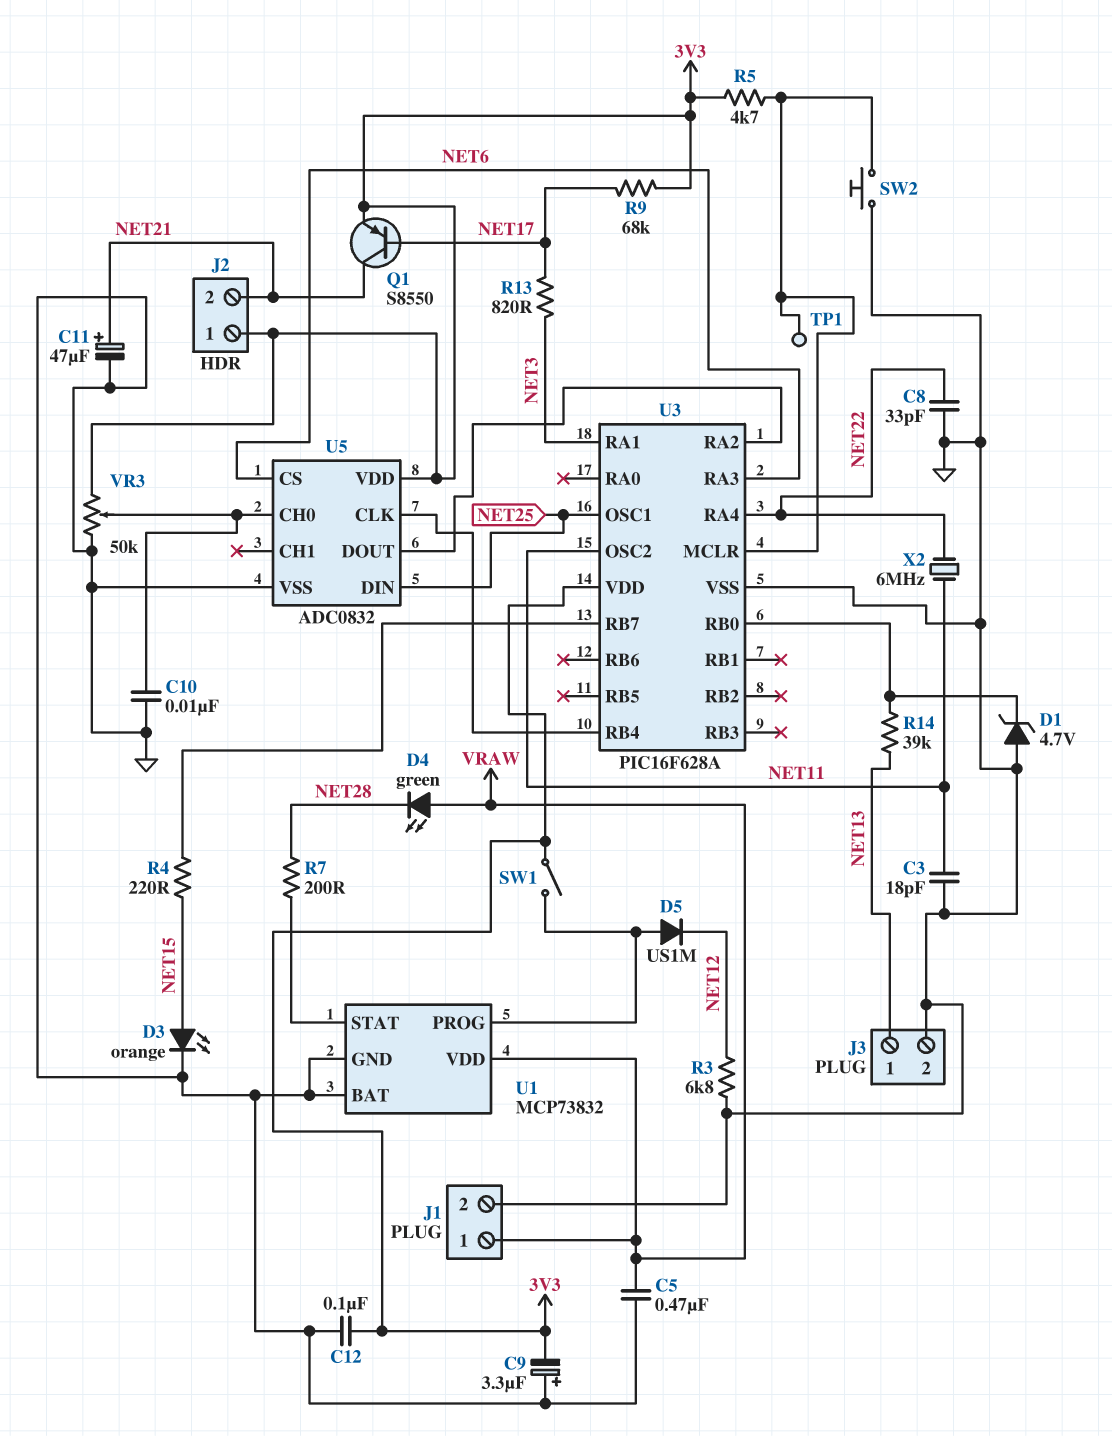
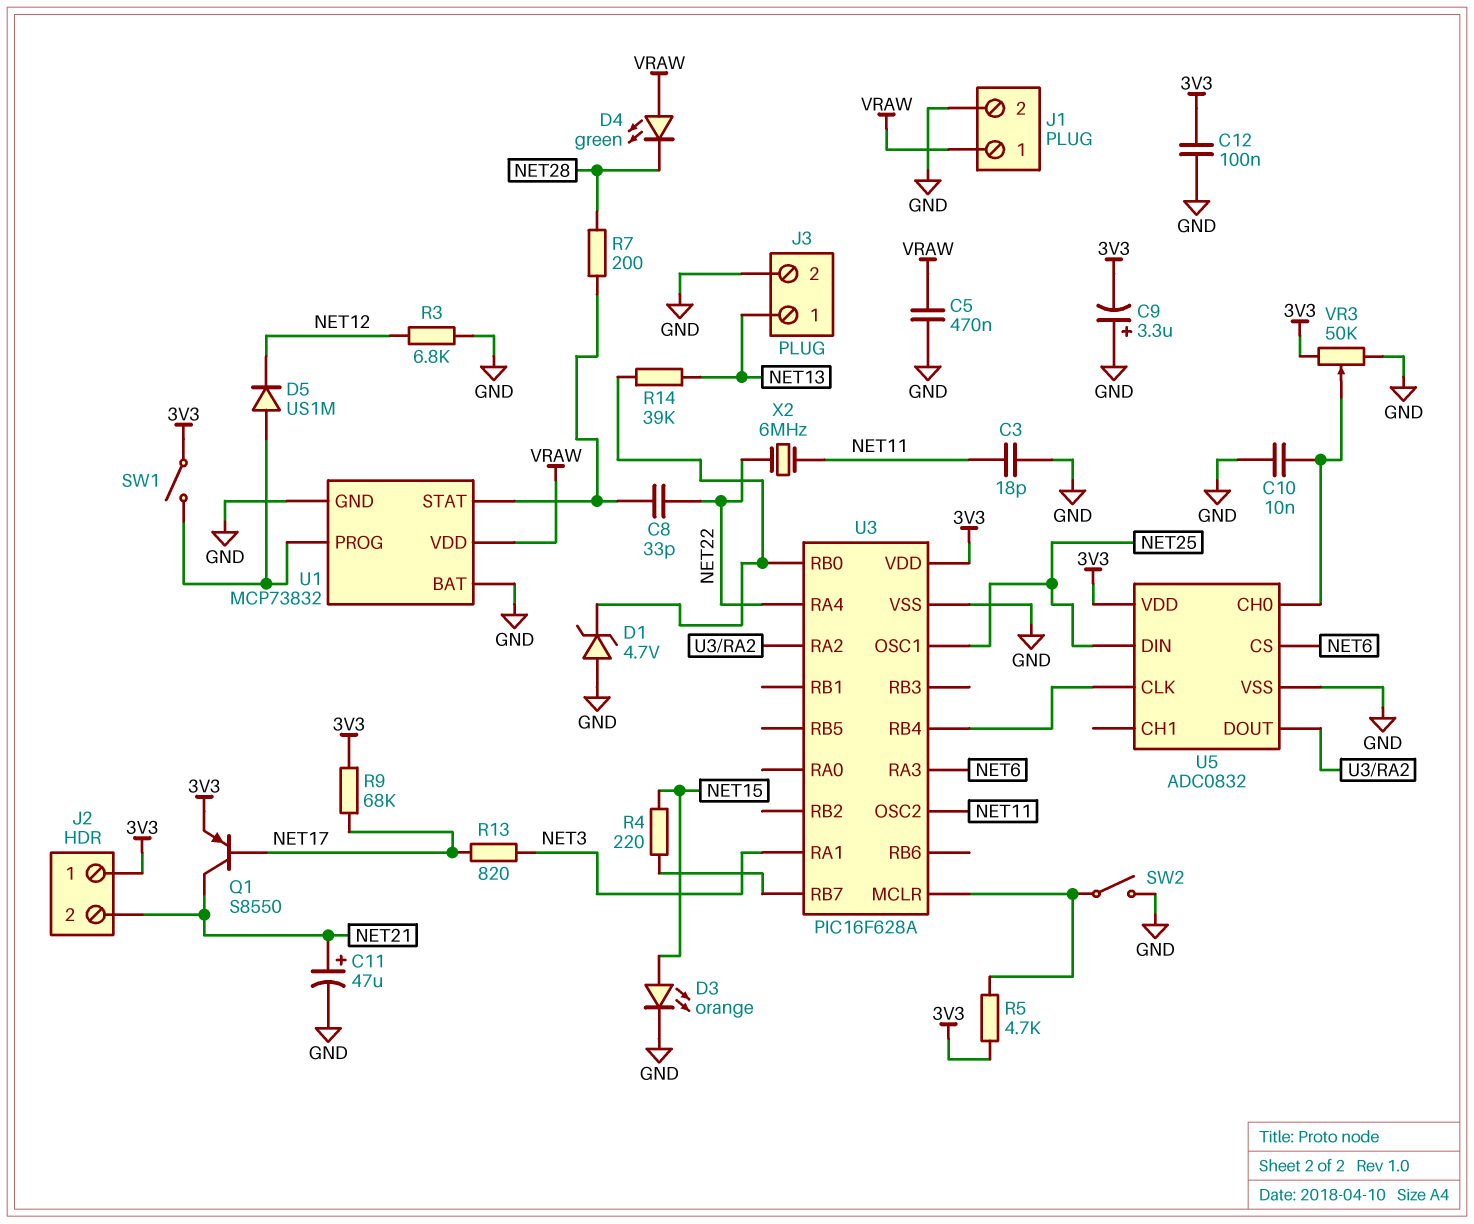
C8: 33pF (GND, NET22) -> 33pF (NET22, U1/STAT)
SW2: button (GND, U3/MCLR) -> switch (GND, U3/MCLR)
TP1: test point (U3/MCLR) -> none

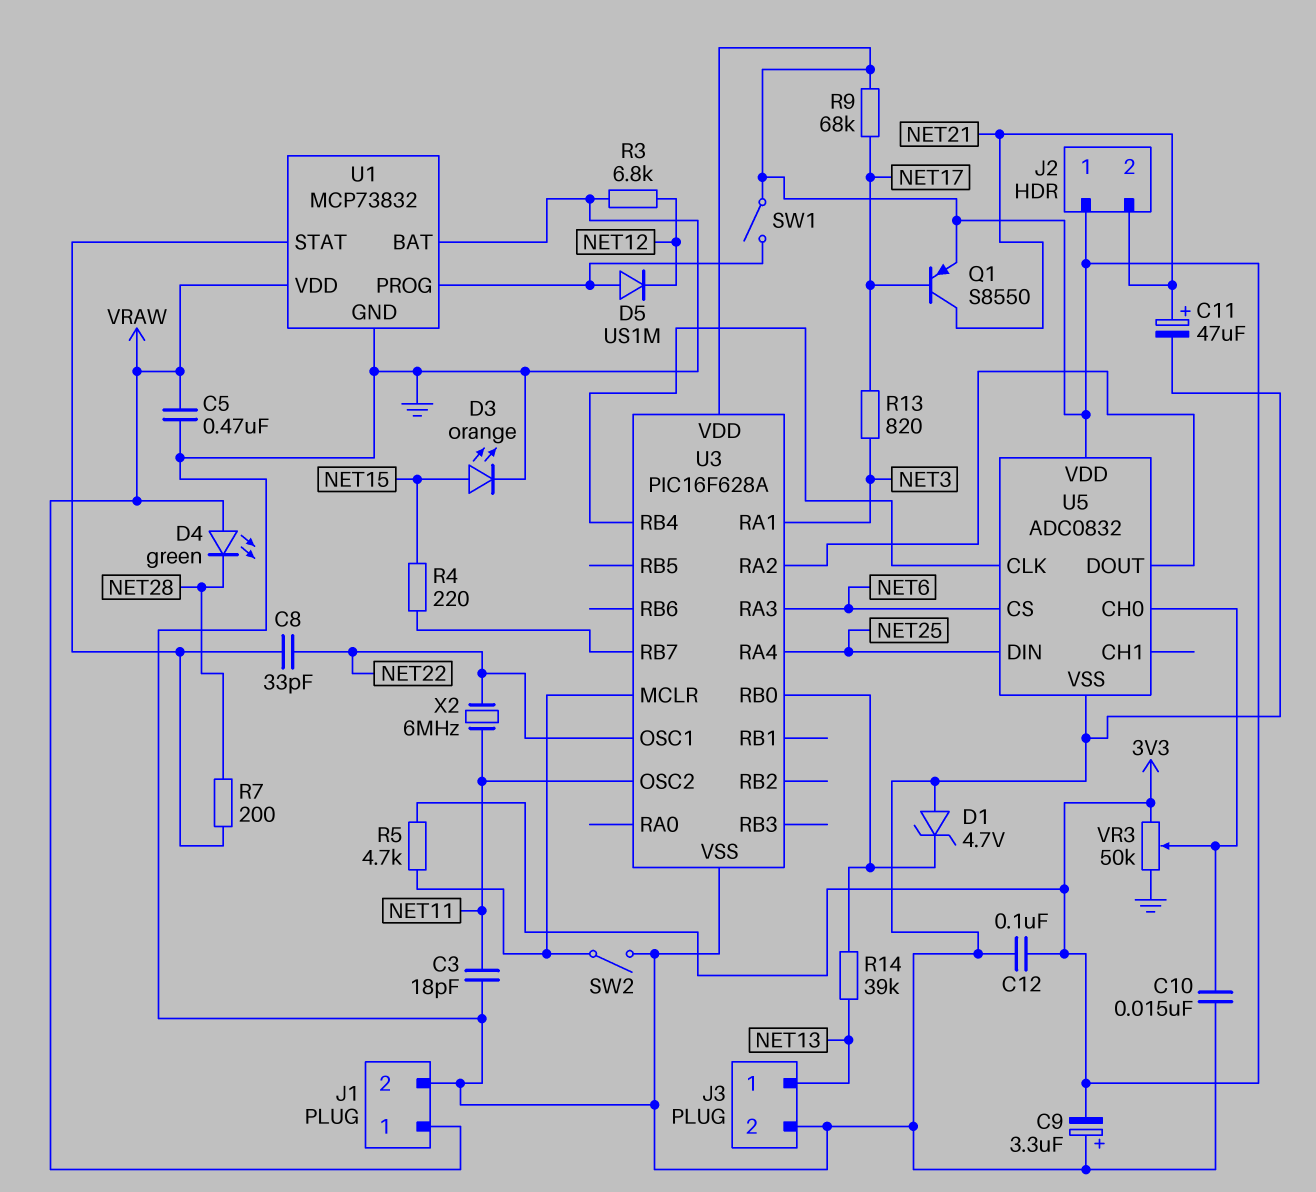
C10: 10nF (GND, U5/CH0) -> 15nF (GND, U5/CH0)
U3 pin OSC1: NET25 -> NET22
U3 pin RA4: NET22 -> NET25

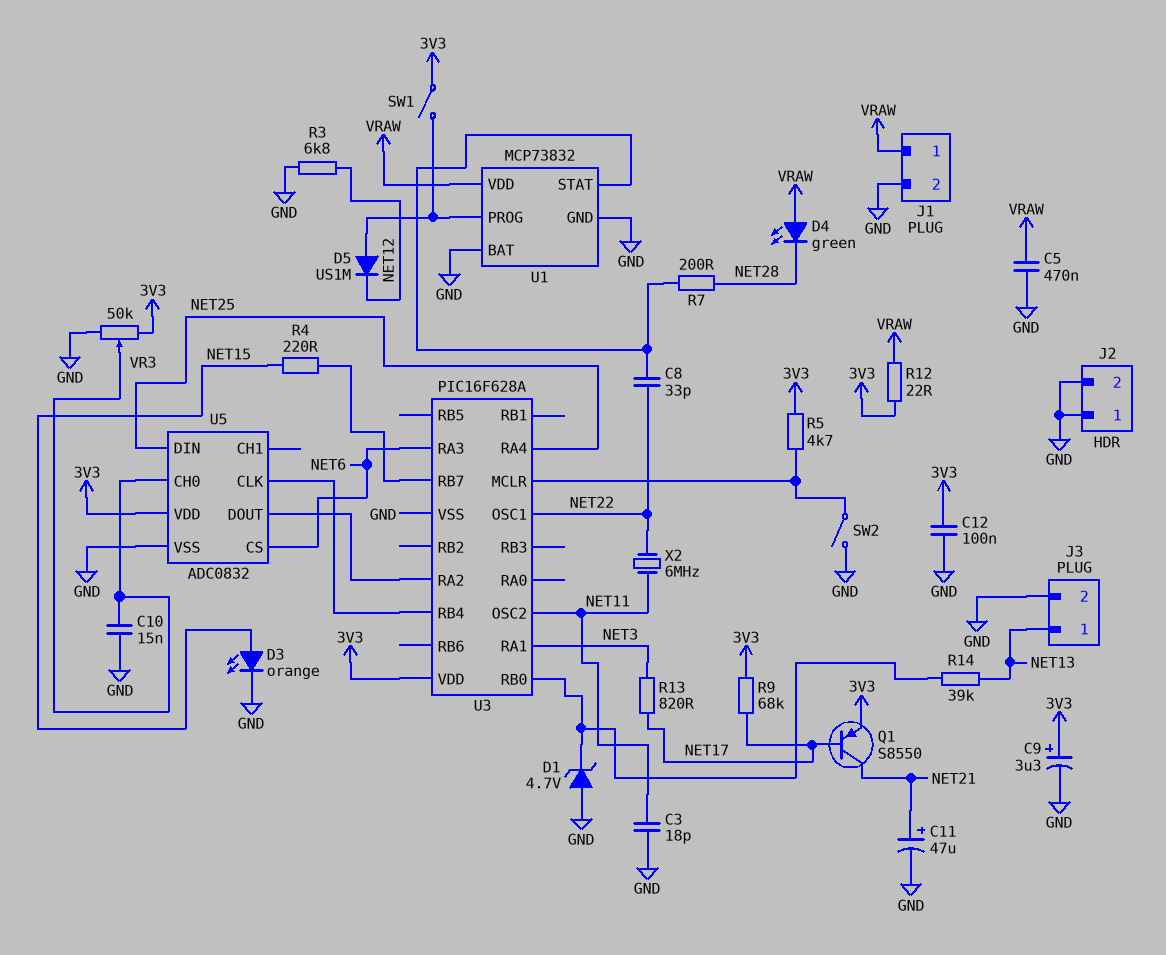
C9: 3.3uF (plus GND, minus 3V3) -> 3.3uF (plus 3V3, minus GND)
J2 pin 1: 3V3 -> GND
J2 pin 2: NET21 -> GND
R12: none -> 22 (3V3, VRAW)

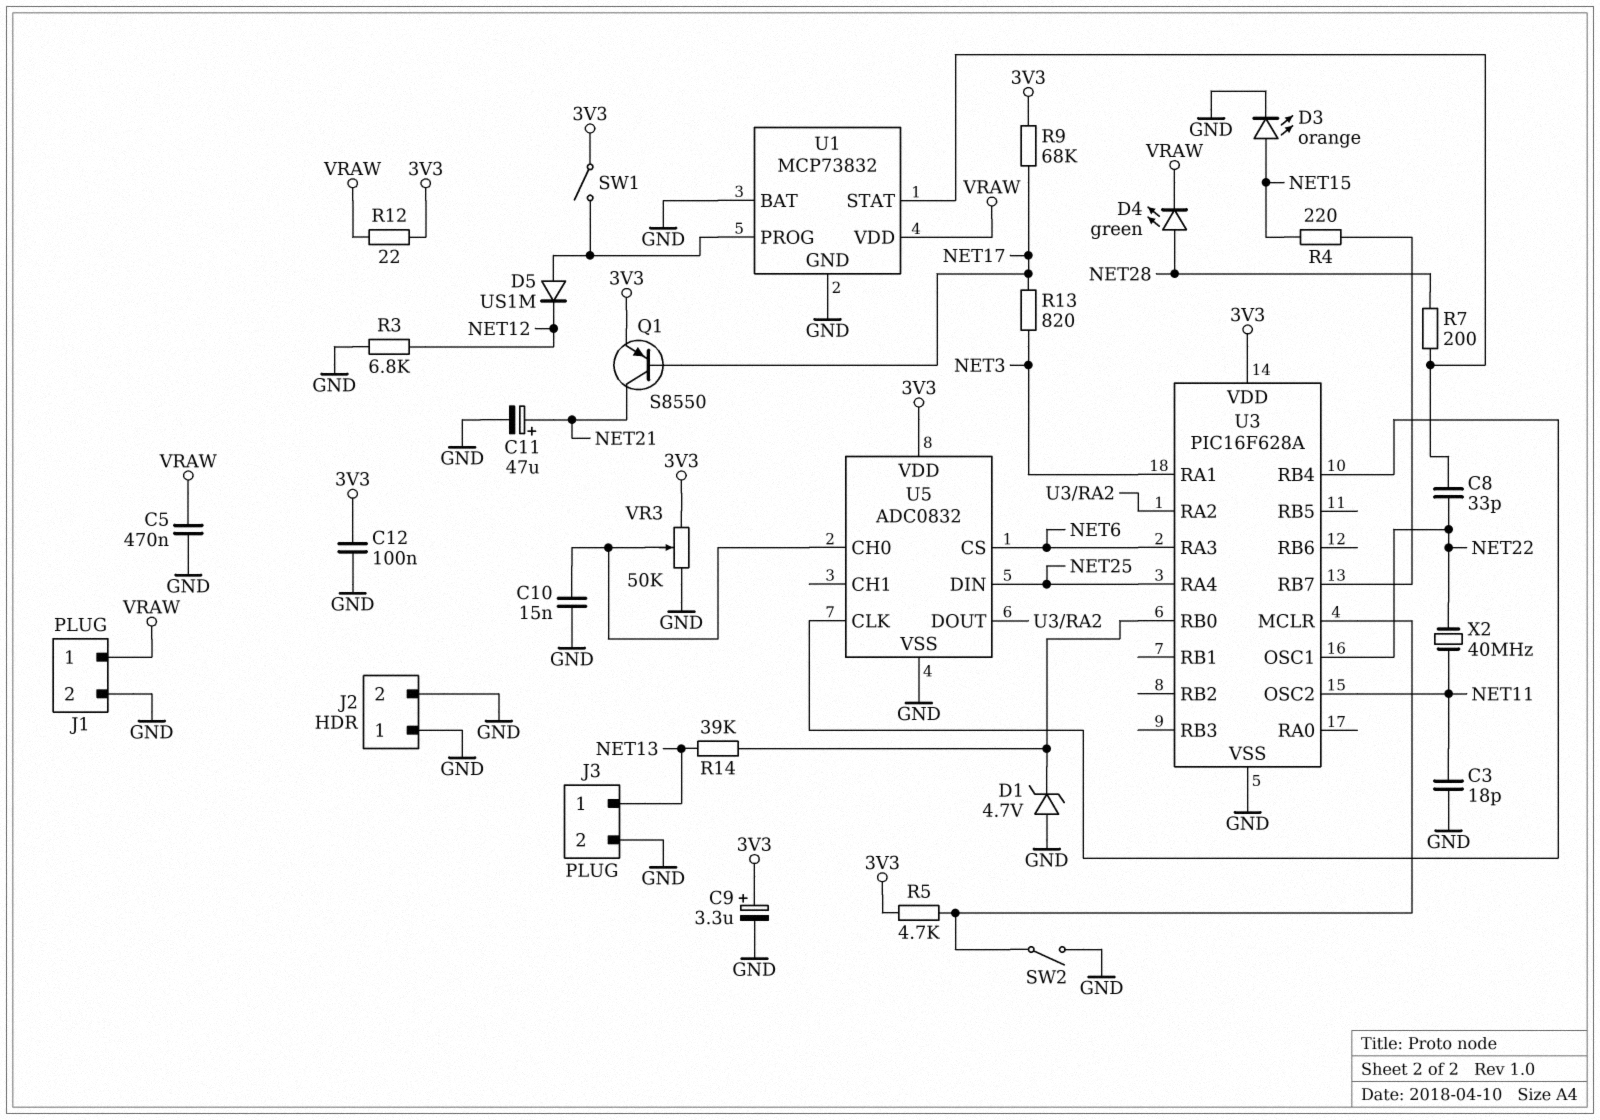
D4: LED green (A VRAW, K NET28) -> LED green (A NET28, K VRAW)
X2: 6MHz (NET11, NET22) -> 40MHz (NET11, NET22)

